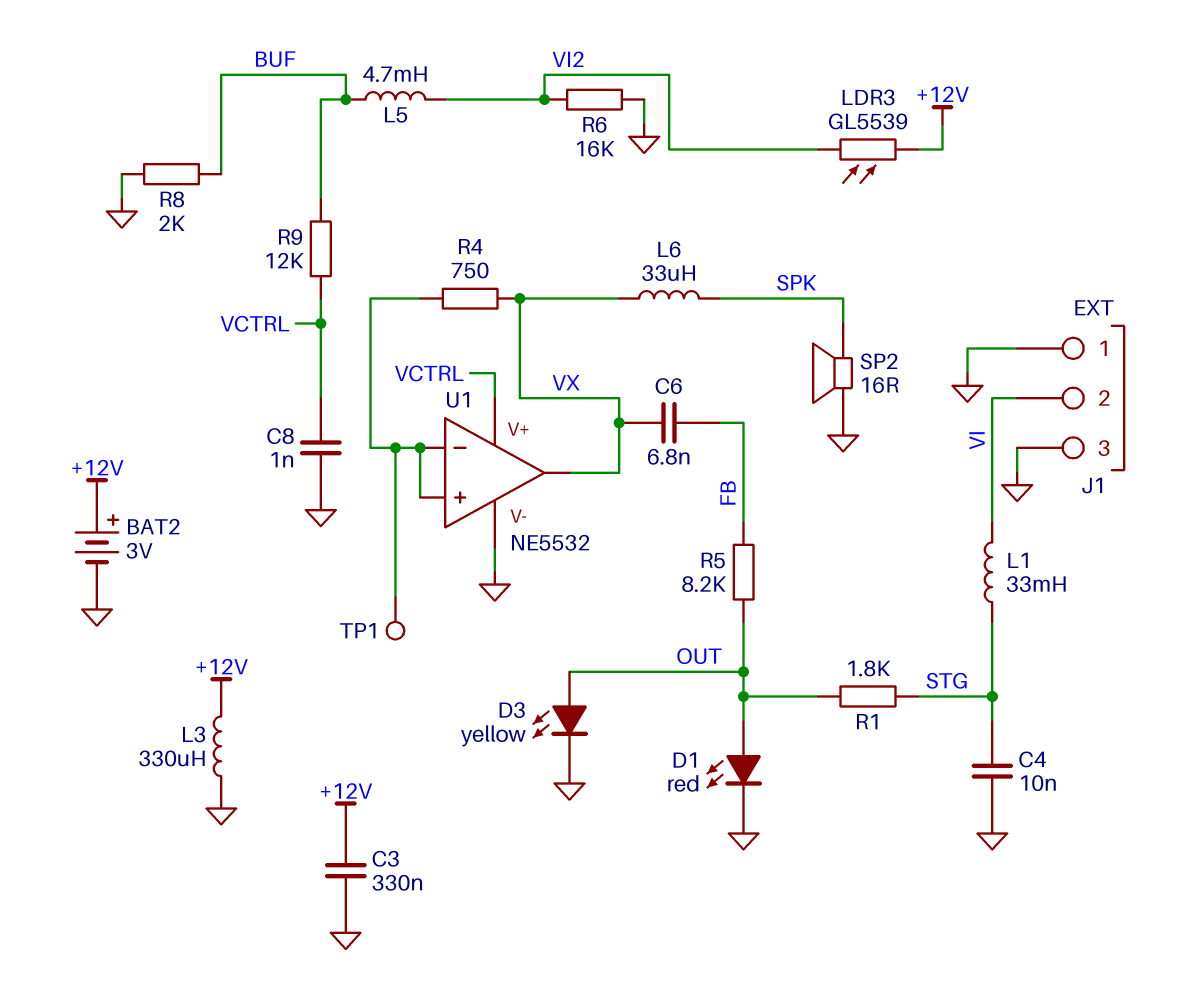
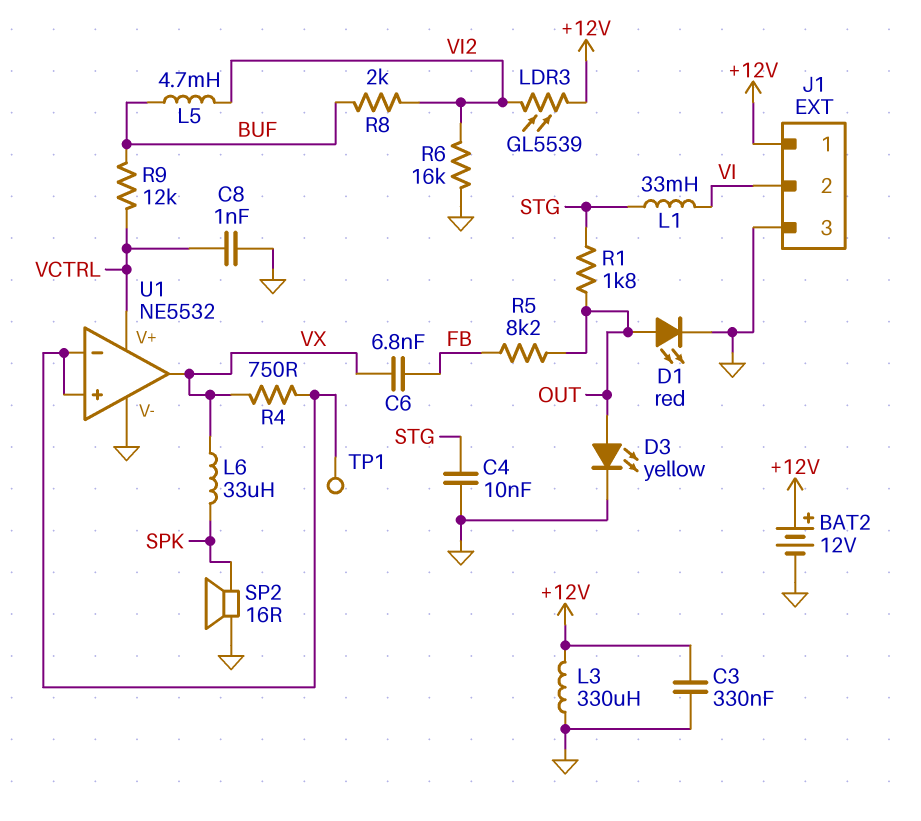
BAT2: 3V (plus +12V, minus GND) -> 12V (plus +12V, minus GND)
J1 pin 1: GND -> +12V
R8: 2k (BUF, GND) -> 2k (BUF, VI2)

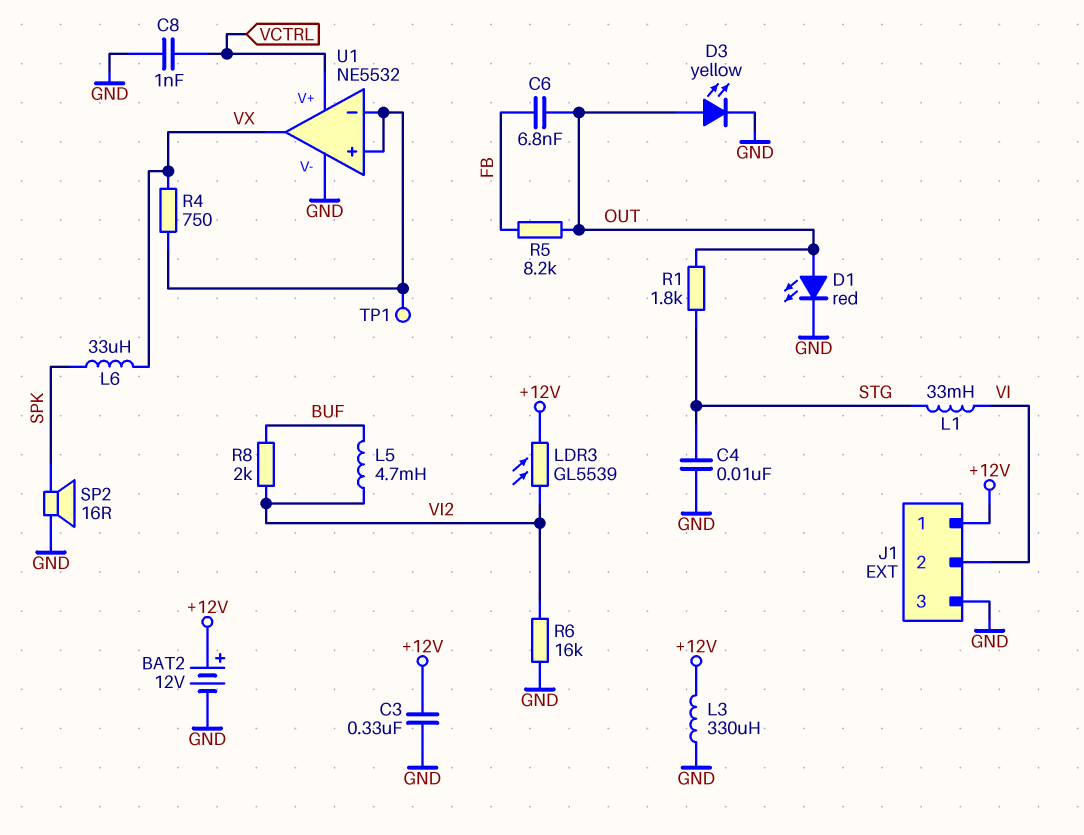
C6: 6.8nF (FB, VX) -> 6.8nF (FB, OUT)
R9: 12k (BUF, VCTRL) -> none

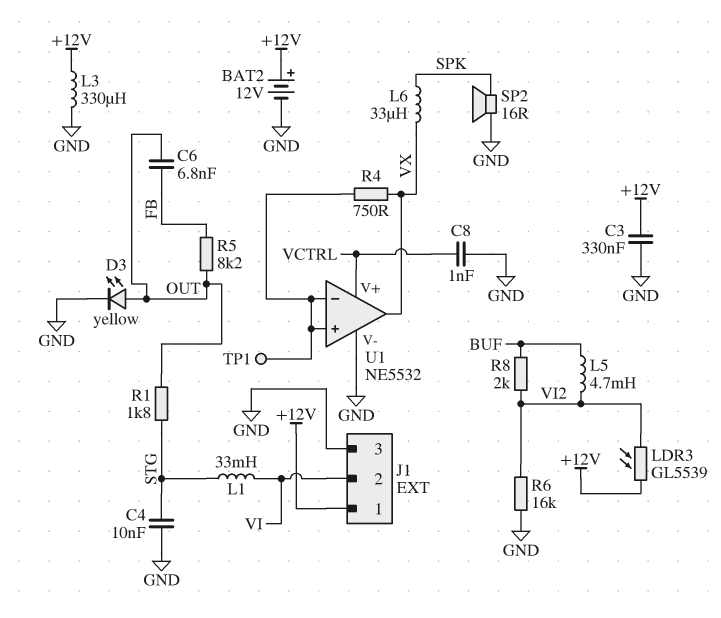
D1: LED red (A OUT, K GND) -> none

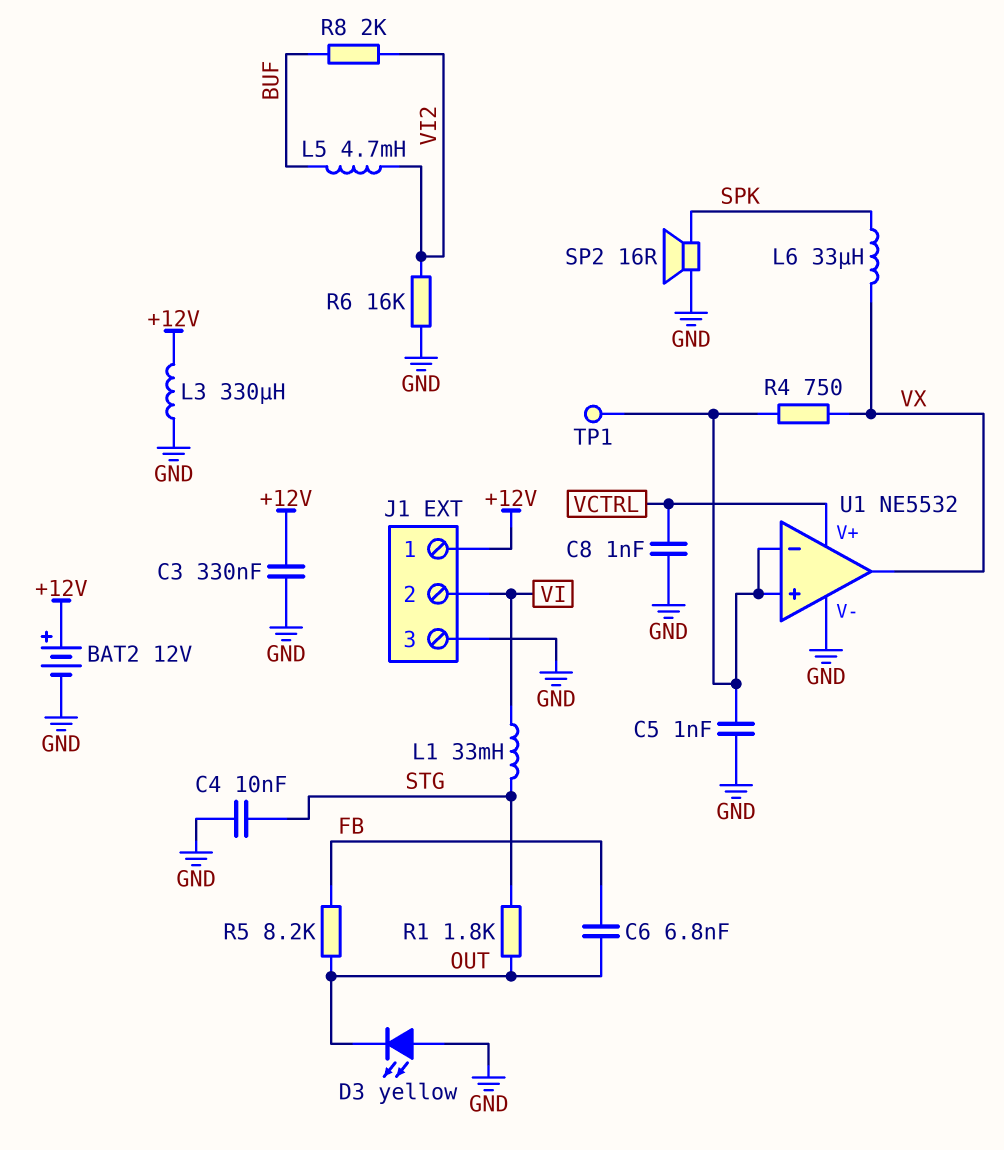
C5: none -> 1nF (GND, U1/in+)
D3: LED yellow (A OUT, K GND) -> LED yellow (A GND, K OUT)
LDR3: GL5539 (+12V, VI2) -> none

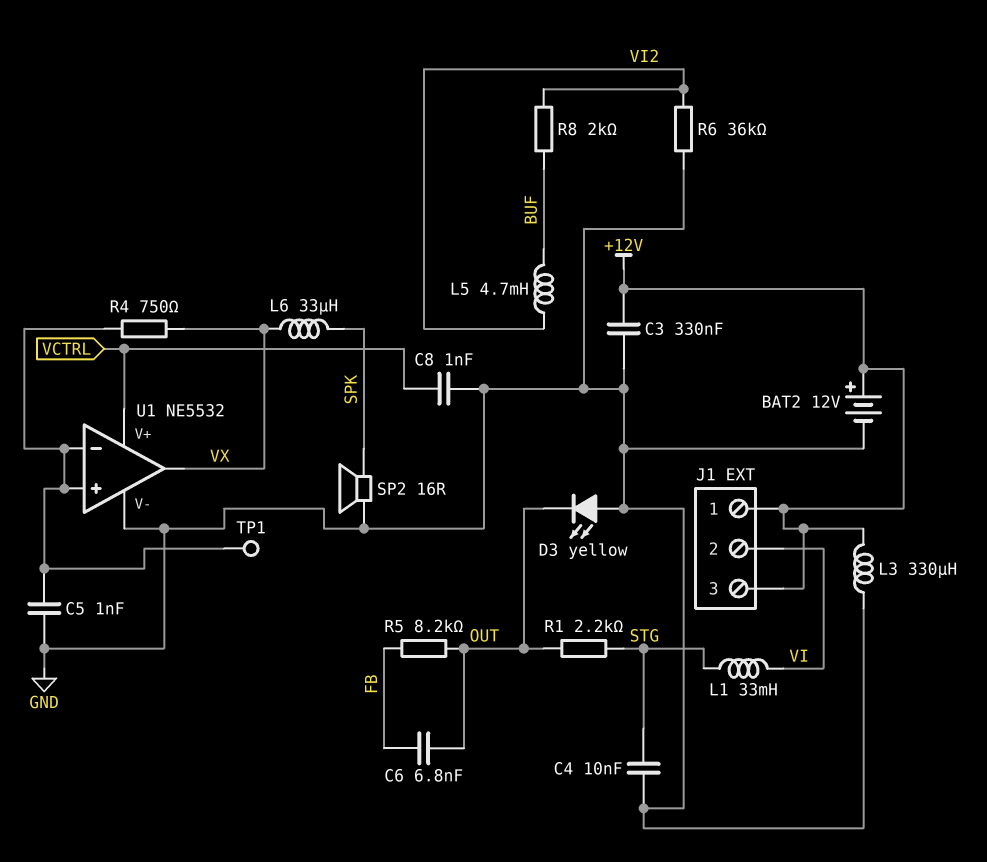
J1 pin 3: GND -> +12V
R1: 1.8k (OUT, STG) -> 2.2k (OUT, STG)
R6: 16k (GND, VI2) -> 36k (GND, VI2)

